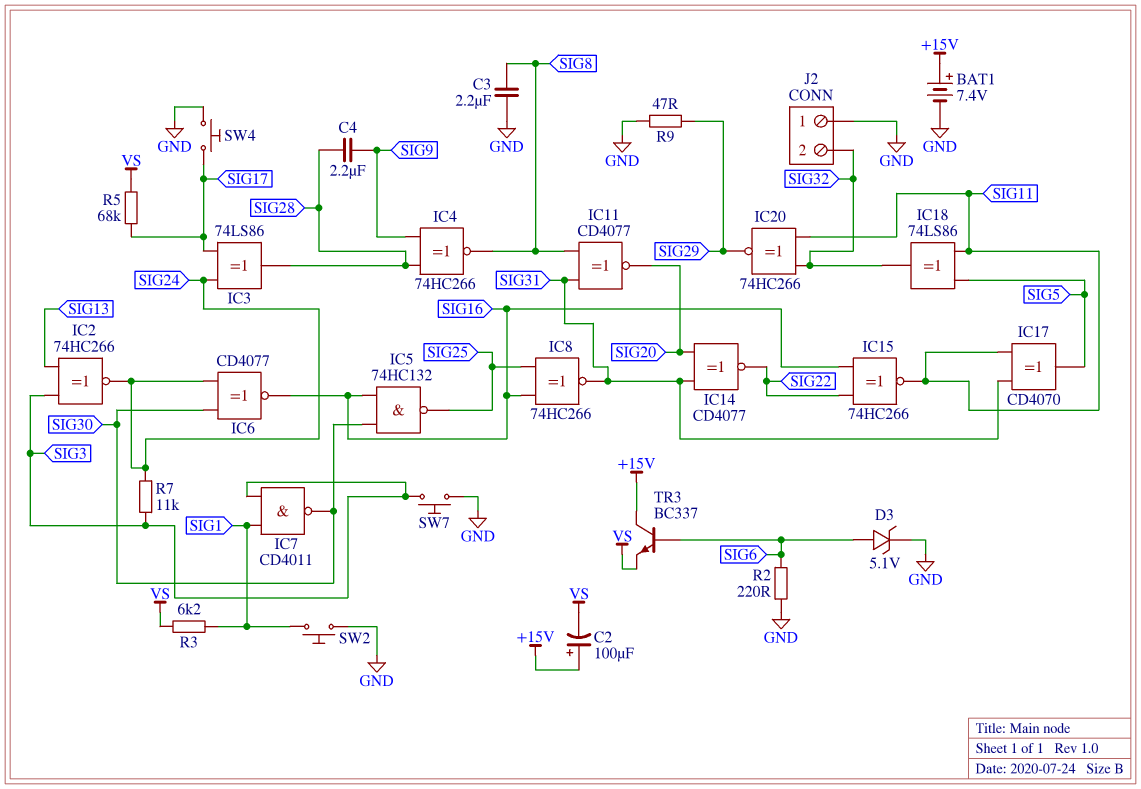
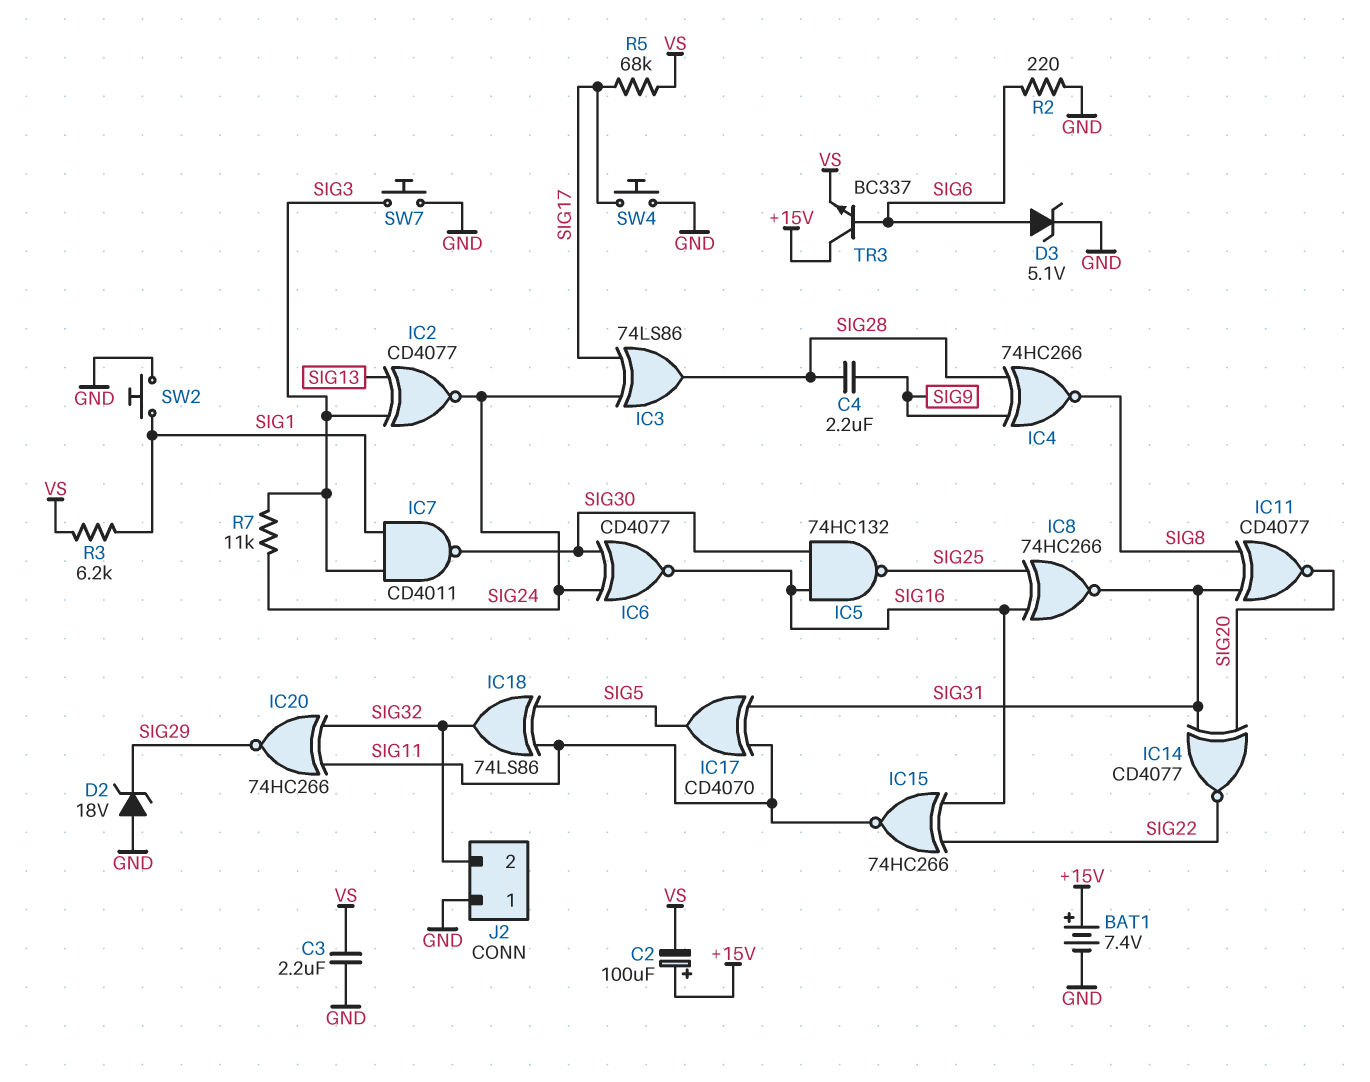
C3: 2.2uF (GND, SIG8) -> 2.2uF (GND, VS)
D2: none -> zener 18V (A GND, K SIG29)
IC2: XNOR 74HC266 (in SIG3, in SIG13, out SIG24) -> XNOR CD4077 (in SIG3, in SIG13, out SIG24)
R9: 47 (GND, SIG29) -> none

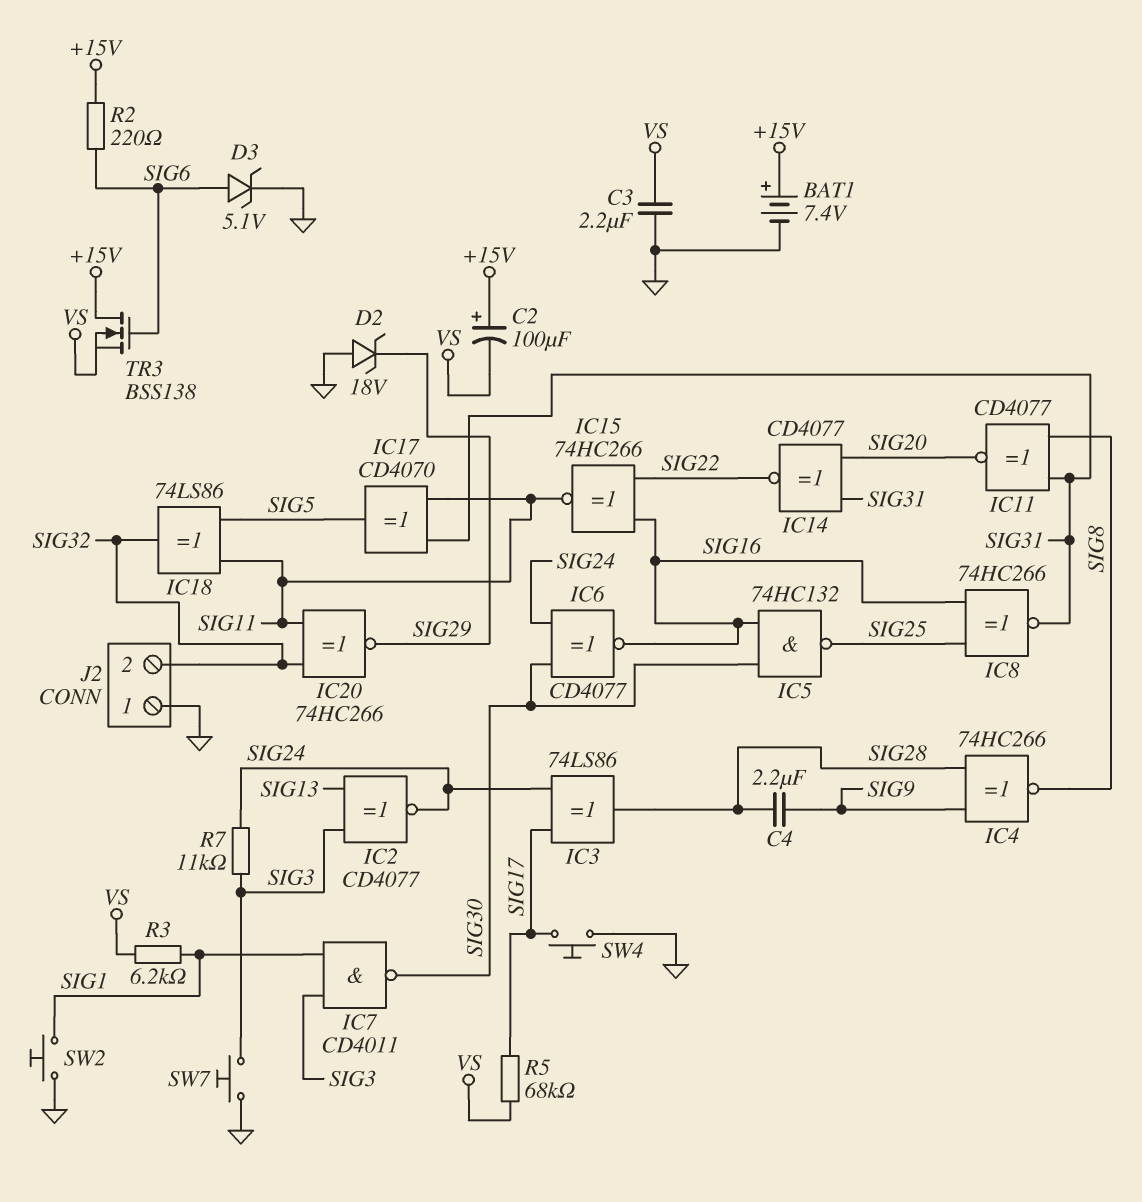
R2: 220 (GND, SIG6) -> 220 (+15V, SIG6)
TR3: NPN BC337 (B SIG6, C +15V, E VS) -> NMOS BSS138 (G SIG6, D +15V, S VS)

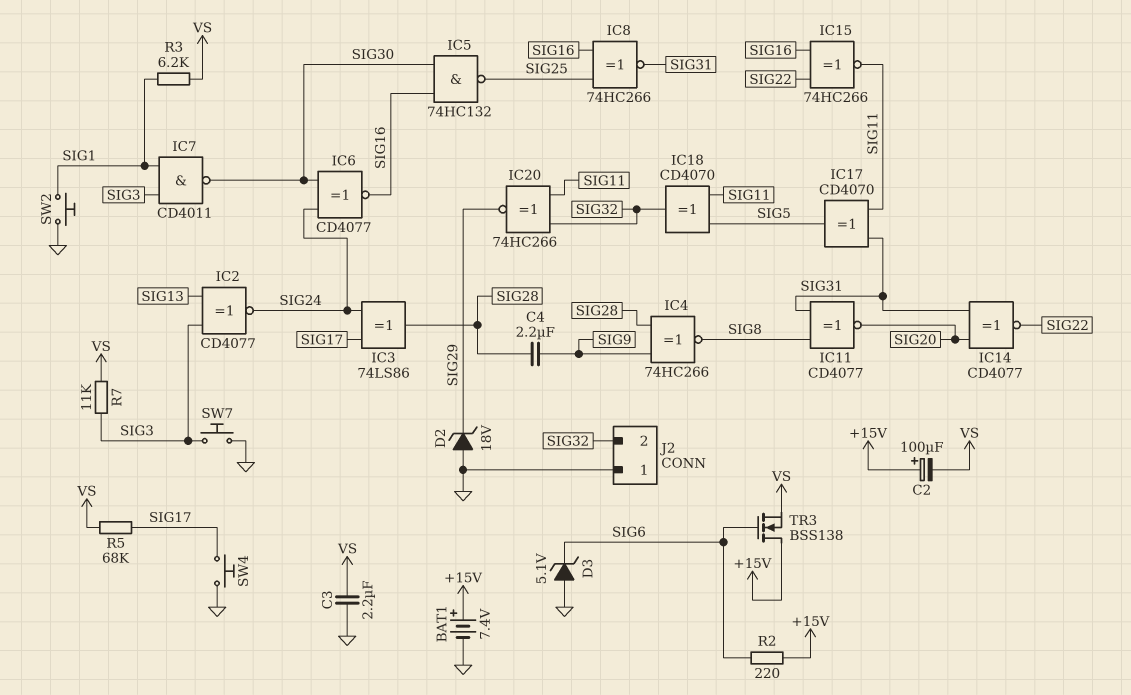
D3: zener 5.1V (A SIG6, K GND) -> zener 5.1V (A GND, K SIG6)
IC18: XOR 74LS86 (in SIG5, in SIG11, out SIG32) -> XOR CD4070 (in SIG5, in SIG11, out SIG32)
R7: 11k (SIG3, SIG24) -> 11k (SIG3, VS)

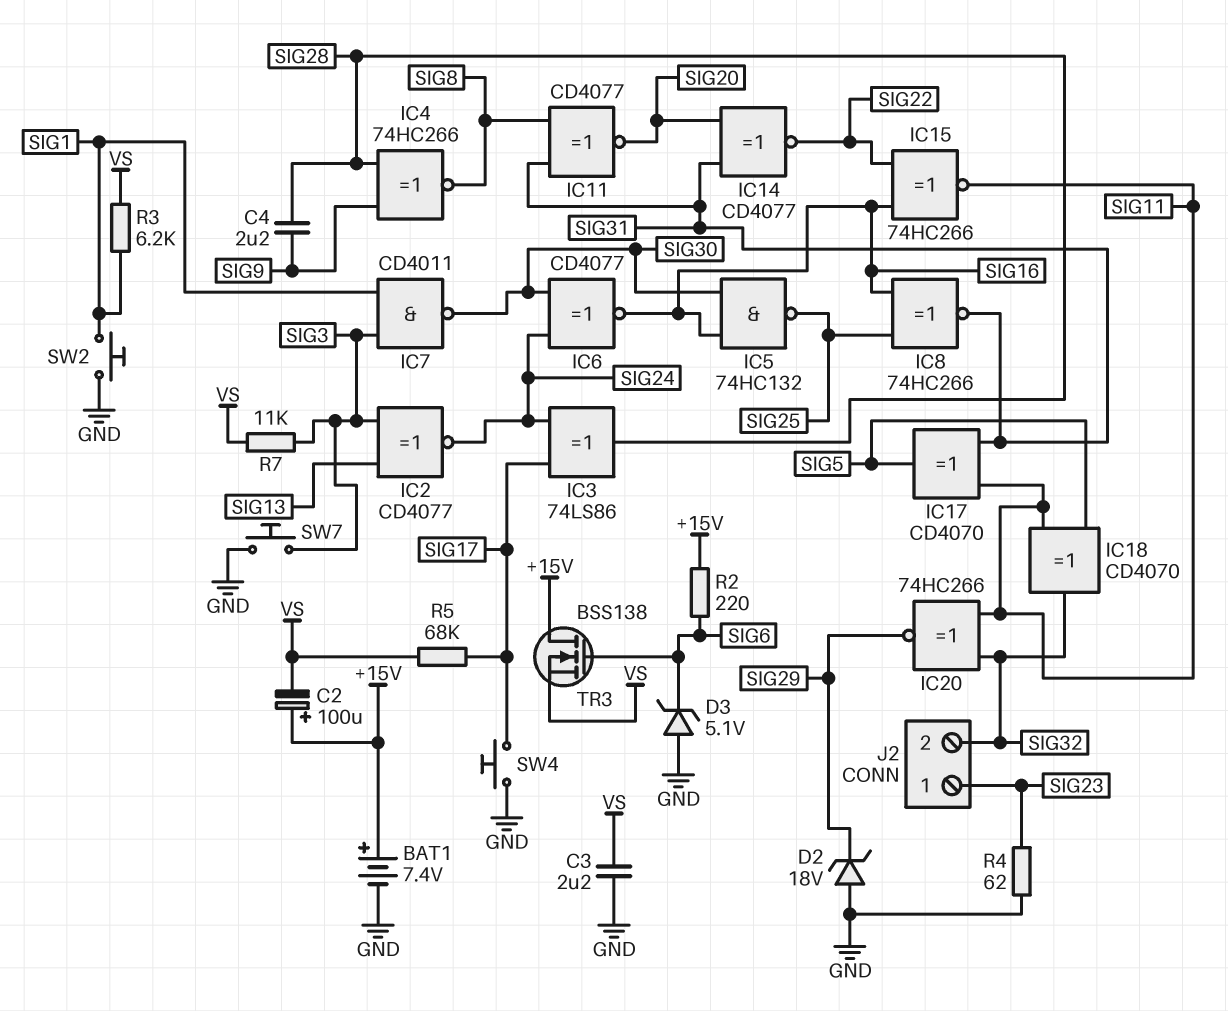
J2 pin 1: GND -> SIG23
R4: none -> 62 (GND, SIG23)

